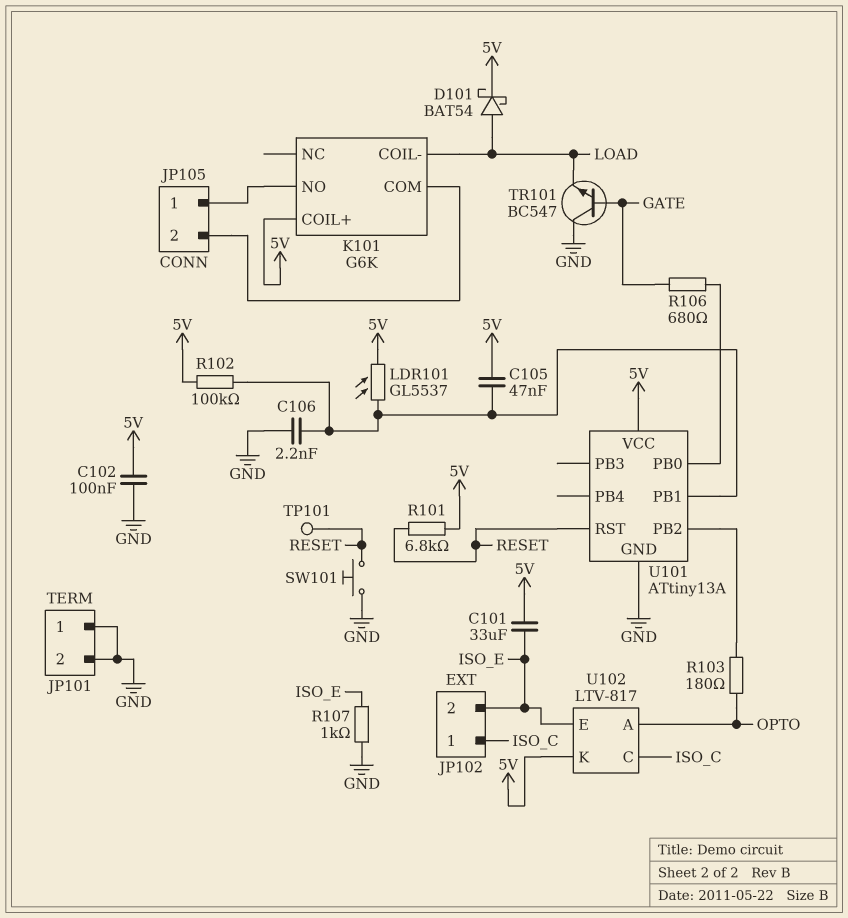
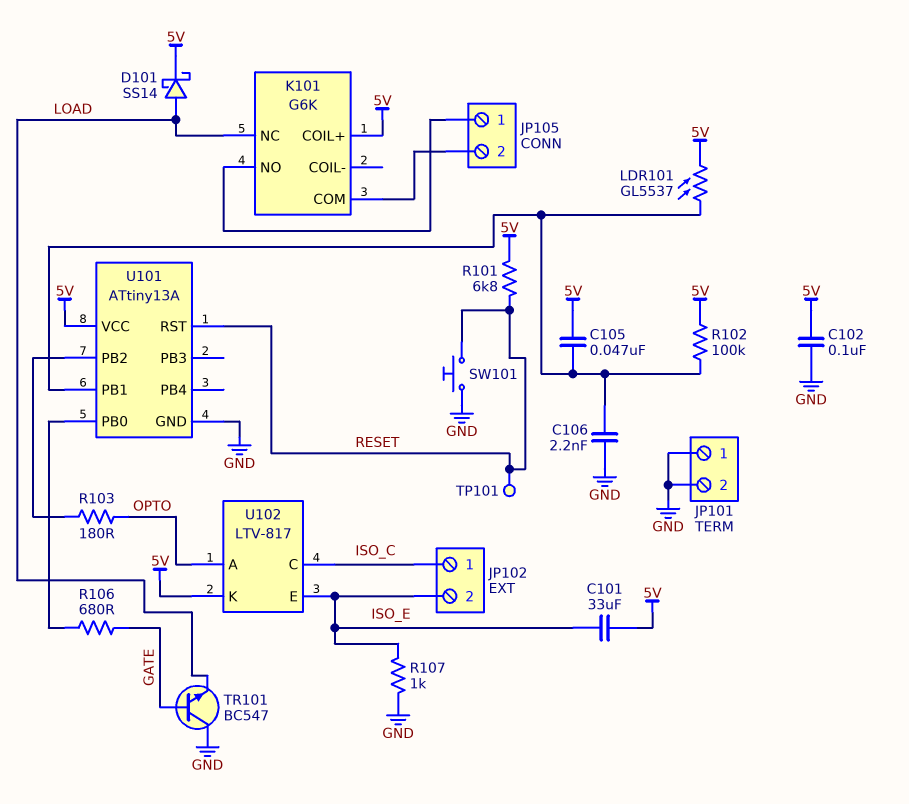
D101: schottky BAT54 (A LOAD, K 5V) -> schottky SS14 (A LOAD, K 5V)
K101 pin COIL-: LOAD -> none
K101 pin NC: none -> LOAD

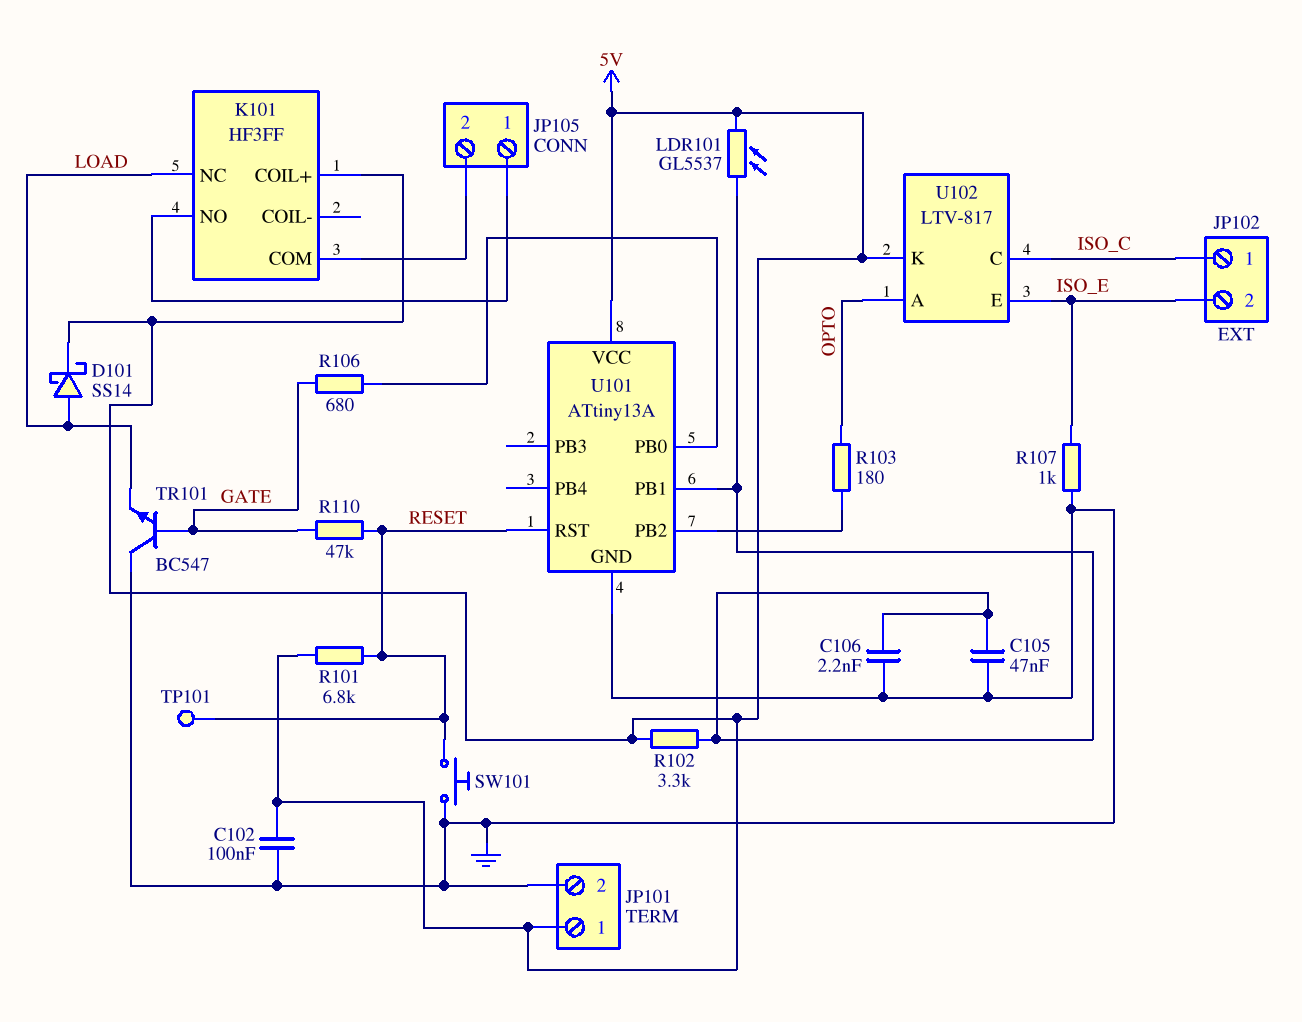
C101: 33uF (5V, ISO_E) -> none
C105: 47nF (5V, U101/PB1) -> 47nF (GND, U101/PB1)
JP101 pin 1: GND -> 5V
K101: G6K -> HF3FF
R102: 100k (5V, U101/PB1) -> 3.3k (5V, U101/PB1)
R110: none -> 47k (GATE, RESET)

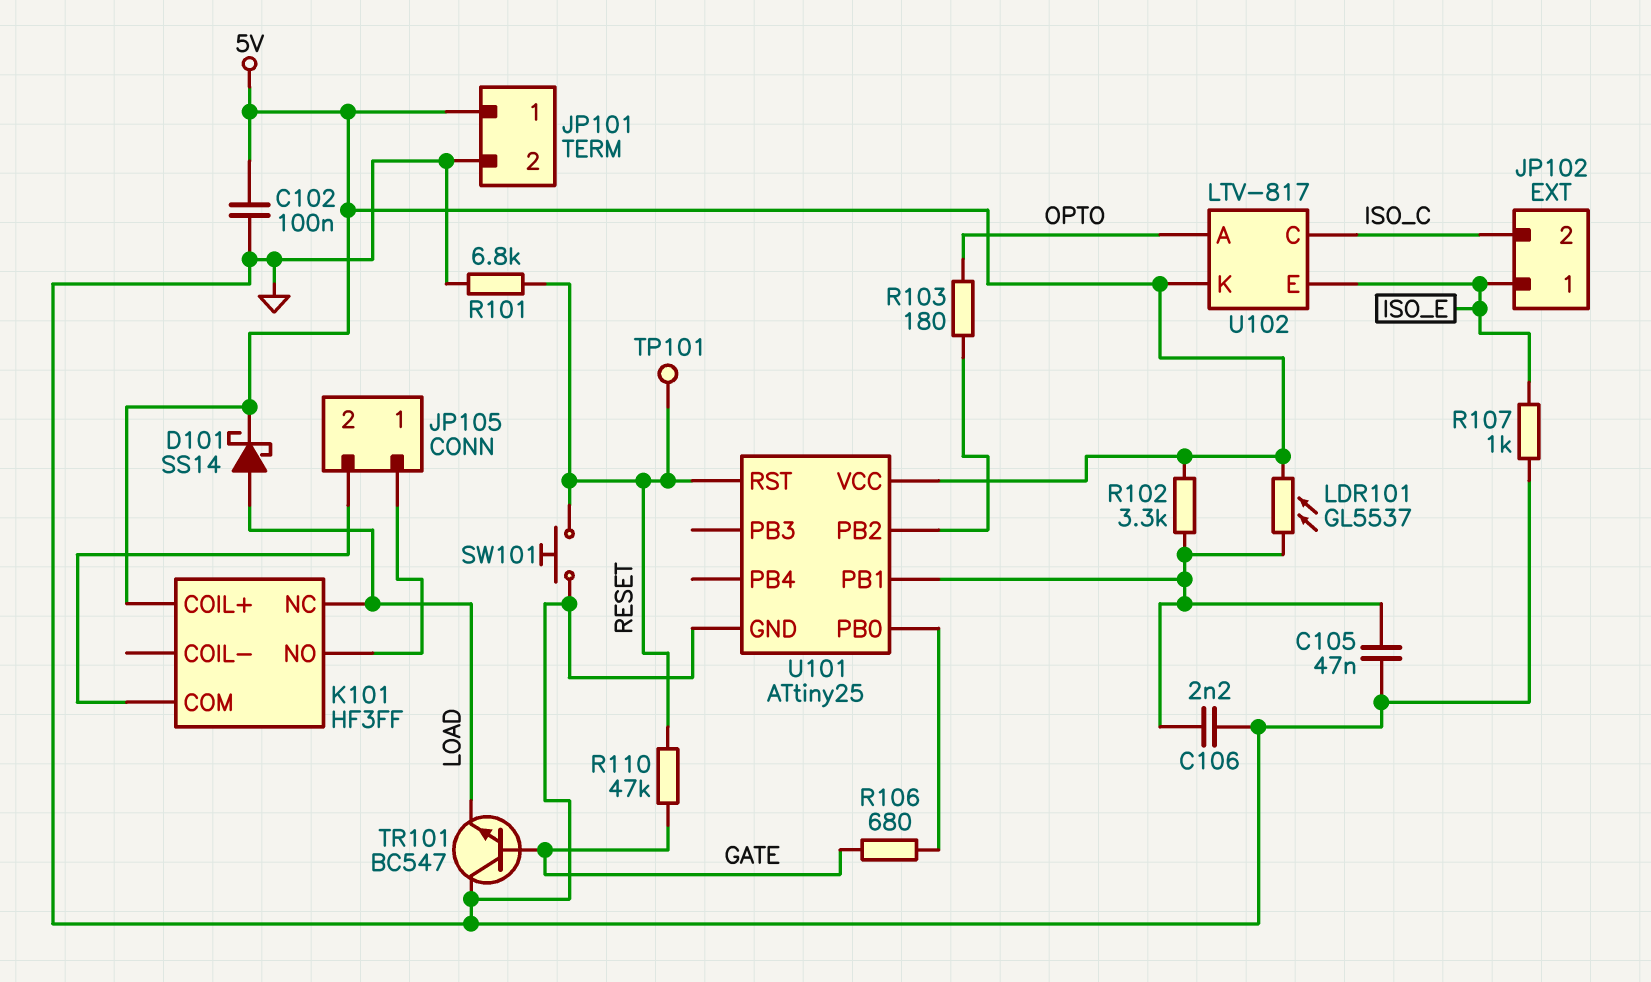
JP102 pin 1: ISO_C -> ISO_E
JP102 pin 2: ISO_E -> ISO_C
R101: 6.8k (5V, RESET) -> 6.8k (GND, RESET)
U101: ATtiny13A -> ATtiny25

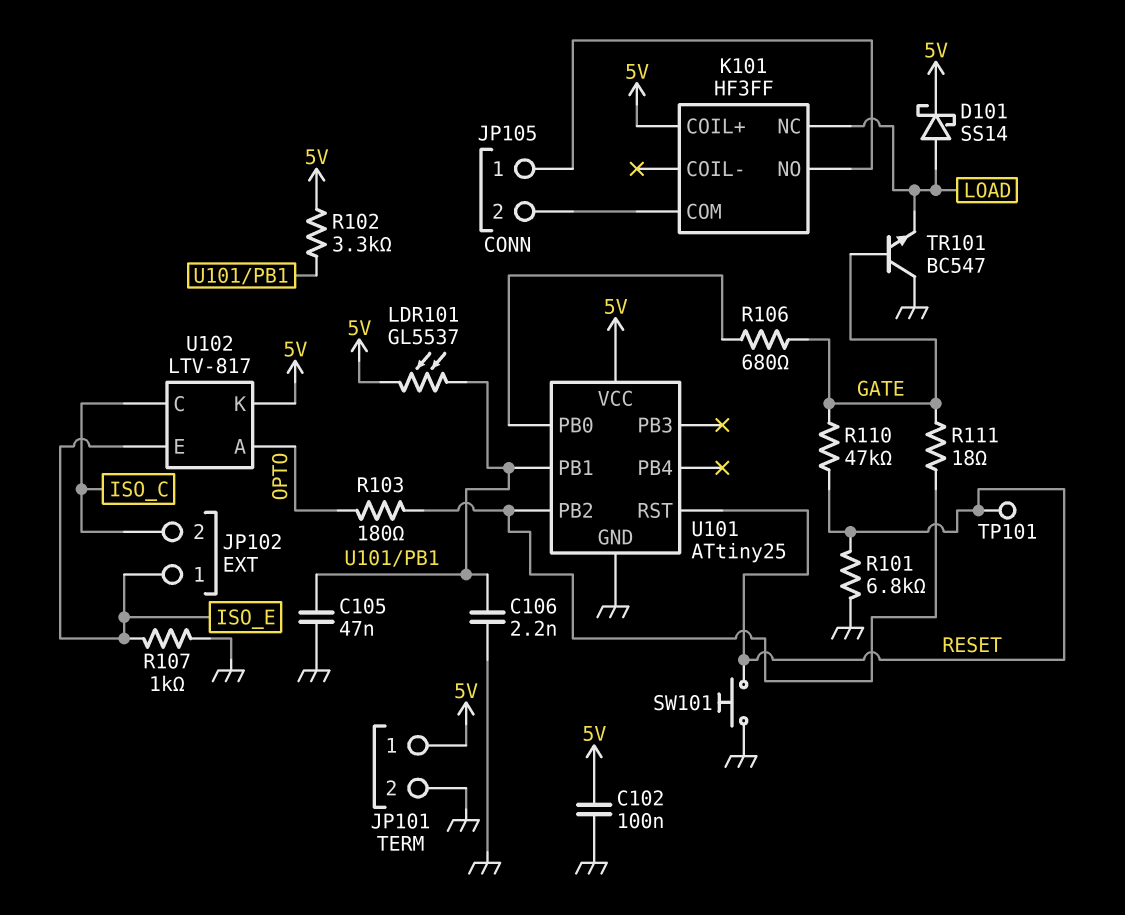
R111: none -> 18 (GATE, U101/PB2)

